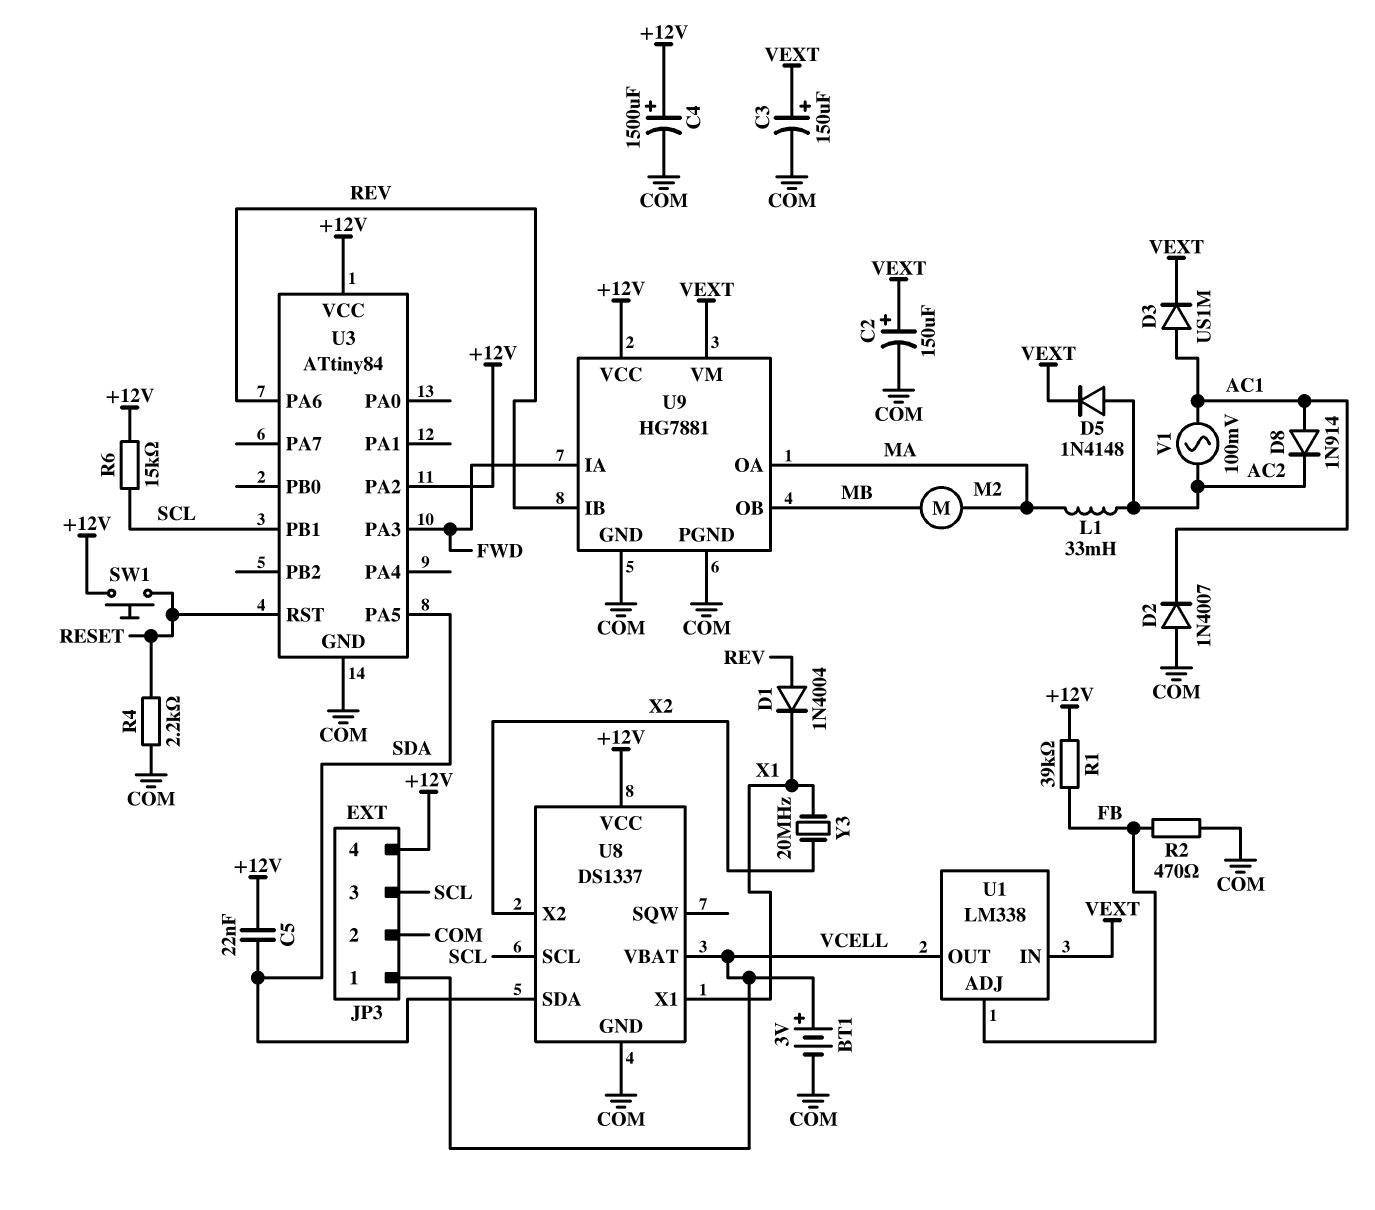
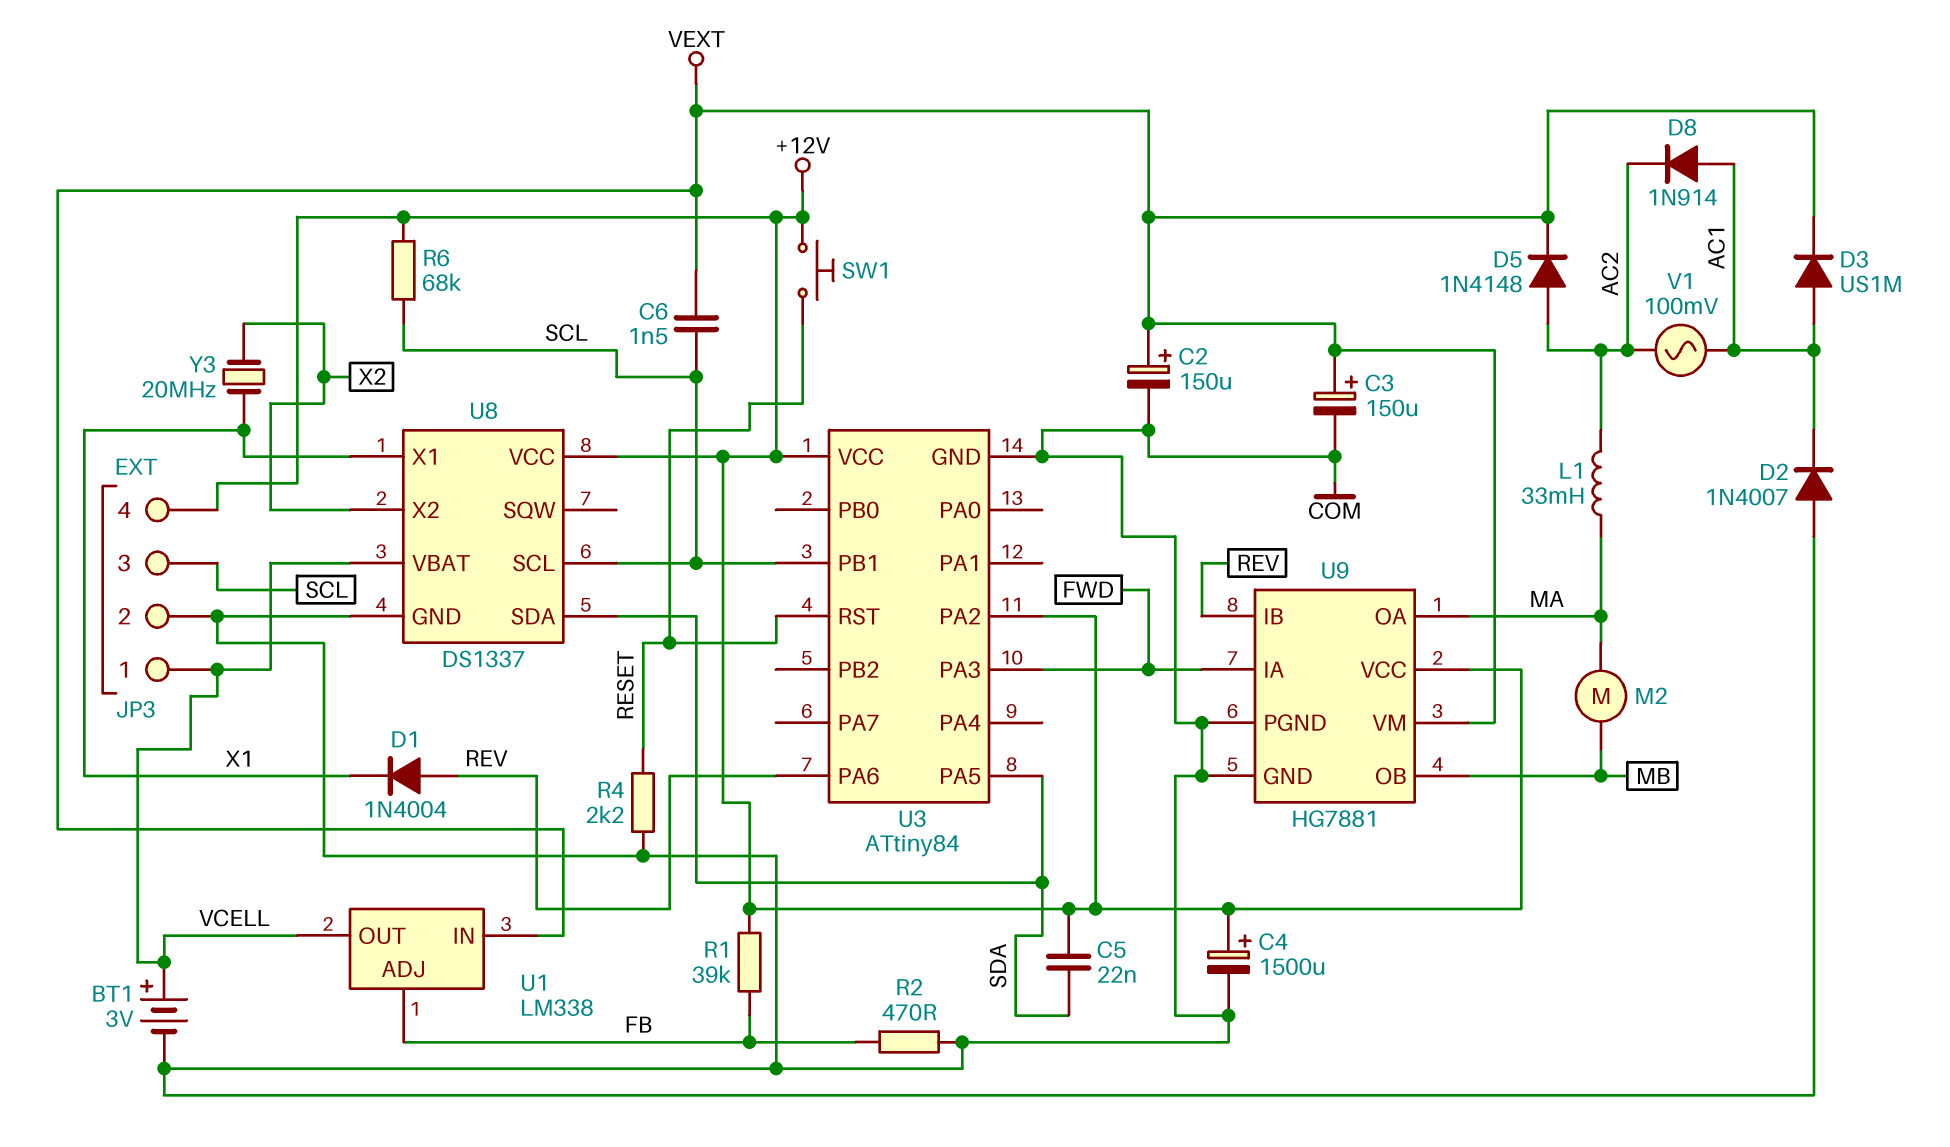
C6: none -> 1.5nF (SCL, VEXT)
R6: 15k (+12V, SCL) -> 68k (+12V, SCL)

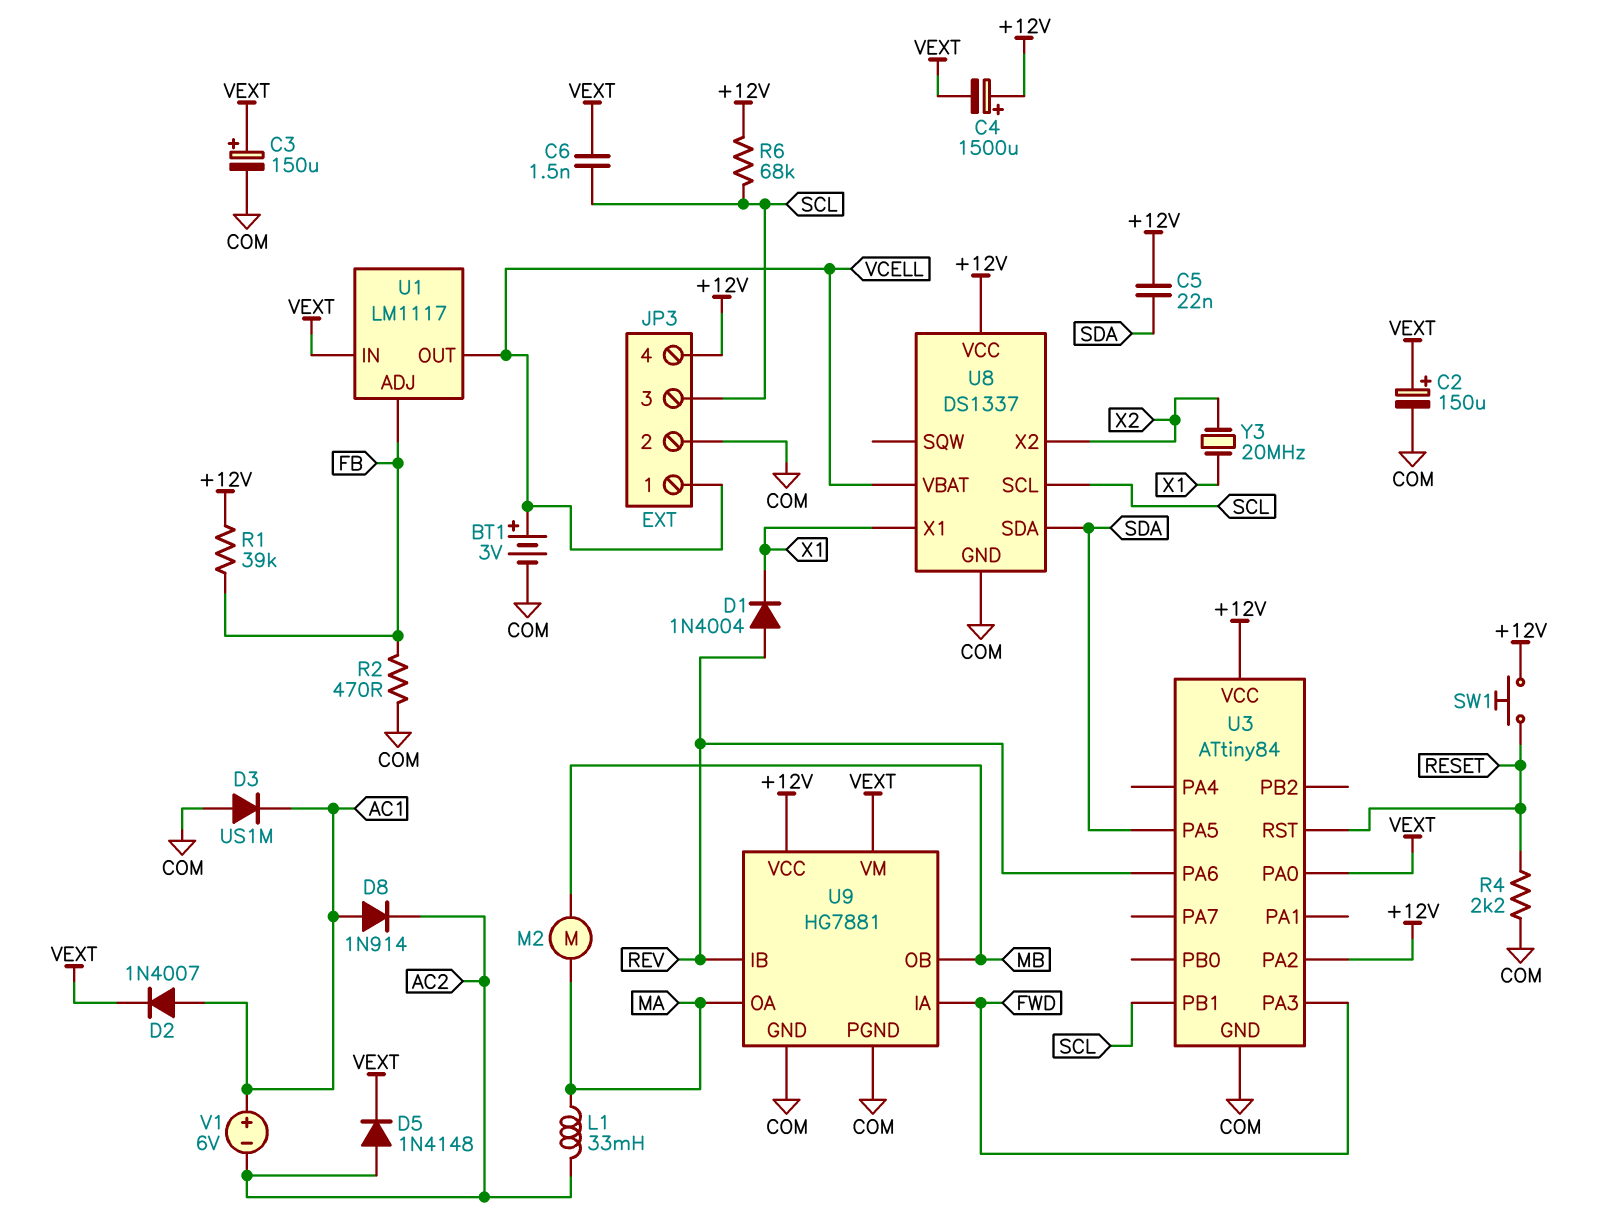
C4: 1500uF (plus +12V, minus COM) -> 1500uF (plus +12V, minus VEXT)
D2: diode 1N4007 (A COM, K AC1) -> diode 1N4007 (A AC1, K VEXT)
D3: diode US1M (A AC1, K VEXT) -> diode US1M (A COM, K AC1)
U1: LM338 -> LM1117
U3 pin PA0: none -> VEXT
V1: AC 100mV (AC1, AC2) -> 6V (plus AC1, minus AC2)

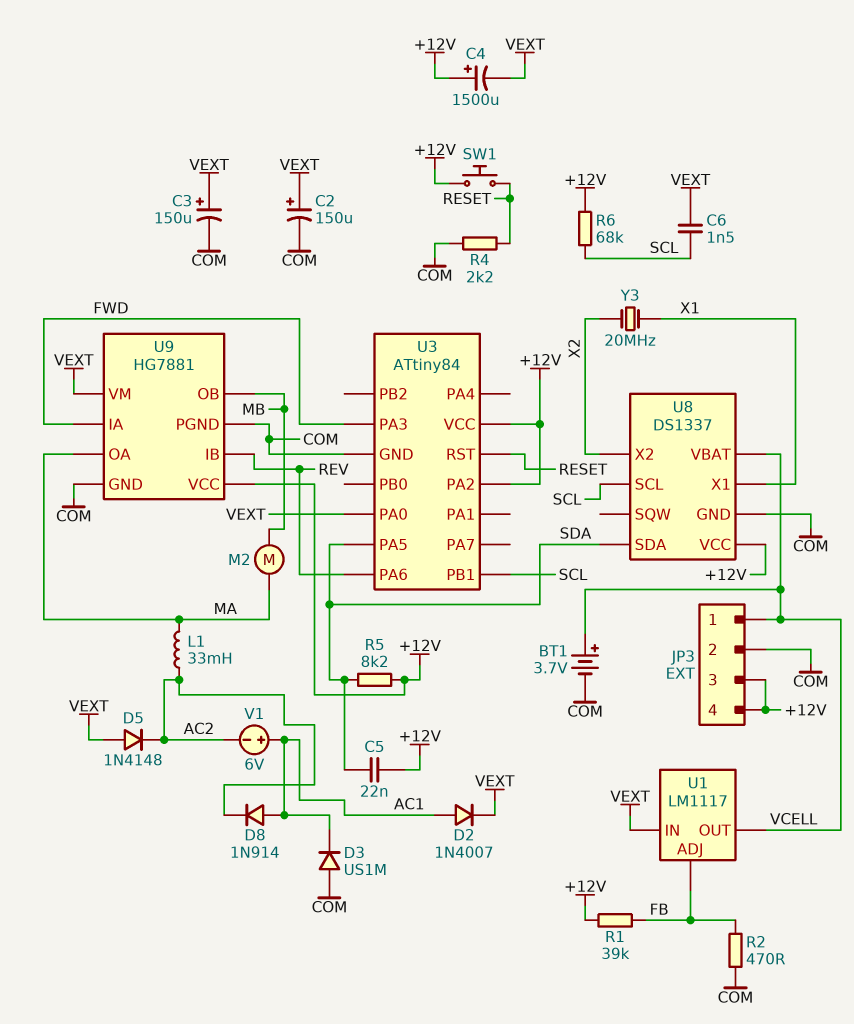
BT1: 3V (plus VCELL, minus COM) -> 3.7V (plus VCELL, minus COM)
D1: diode 1N4004 (A REV, K X1) -> none
D5: diode 1N4148 (A AC2, K VEXT) -> diode 1N4148 (A VEXT, K AC2)
JP3 pin 3: SCL -> +12V
R5: none -> 8.2k (+12V, SDA)

